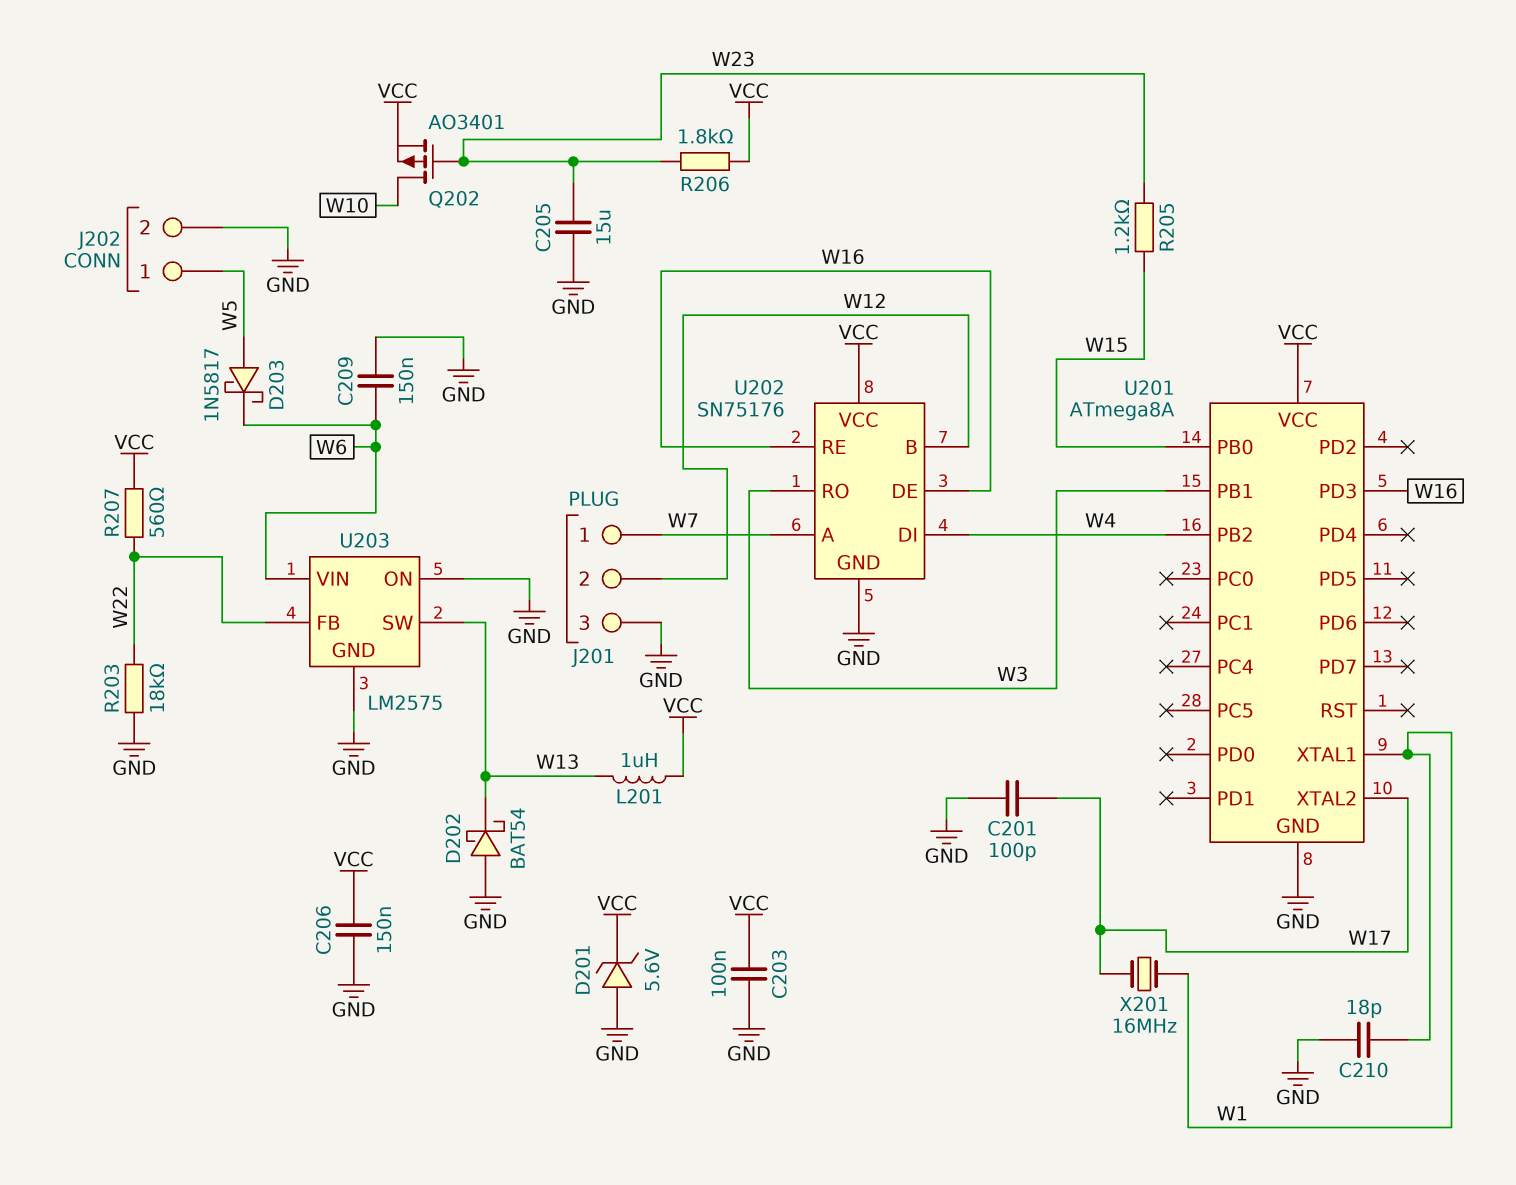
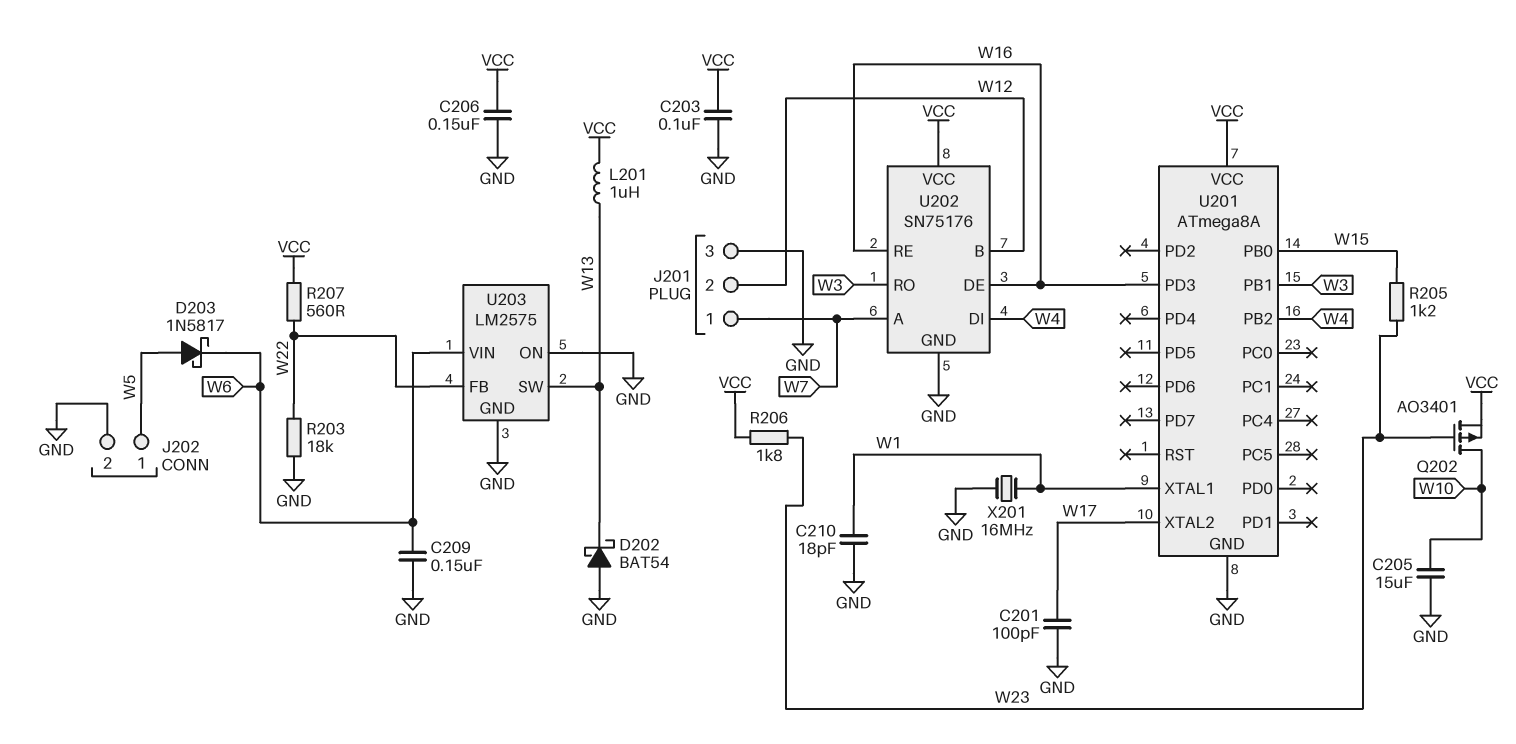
C205: 15uF (GND, W23) -> 15uF (GND, W10)
D201: zener 5.6V (A GND, K VCC) -> none
X201: 16MHz (W1, W17) -> 16MHz (GND, W1)

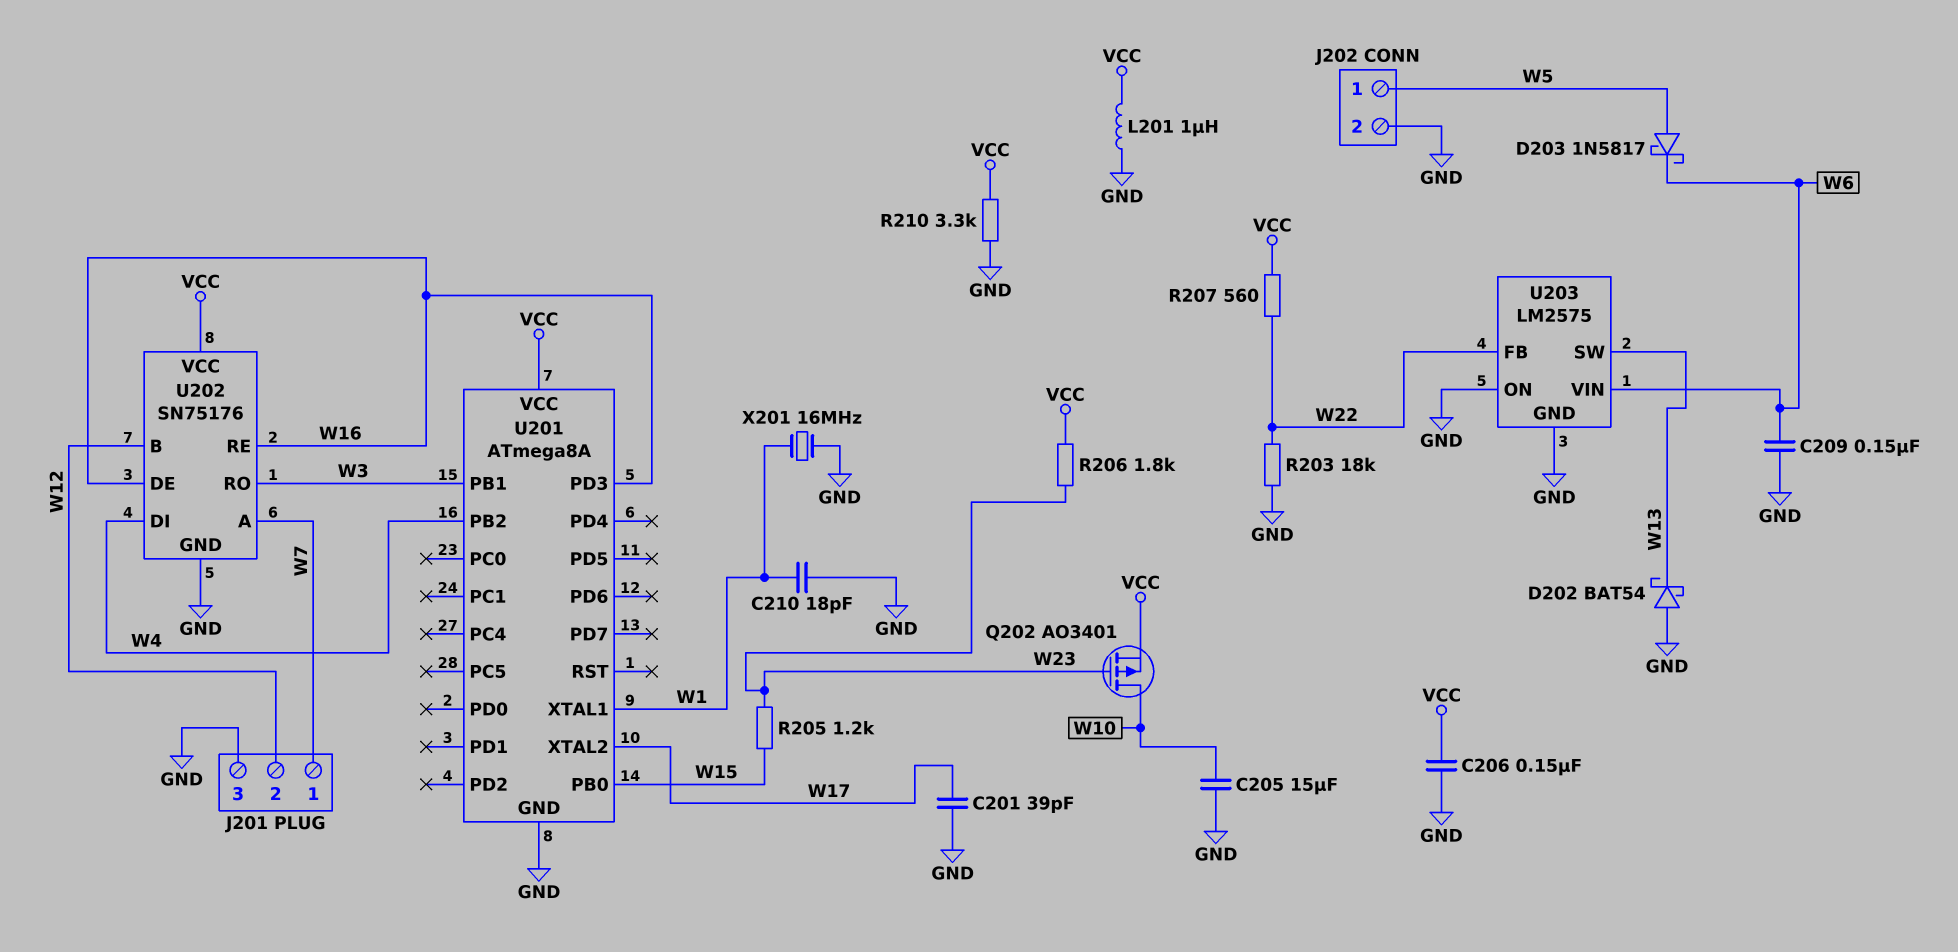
C201: 100pF (GND, W17) -> 39pF (GND, W17)
C203: 100nF (GND, VCC) -> none
L201: 1uH (VCC, W13) -> 1uH (GND, VCC)
R210: none -> 3.3k (GND, VCC)

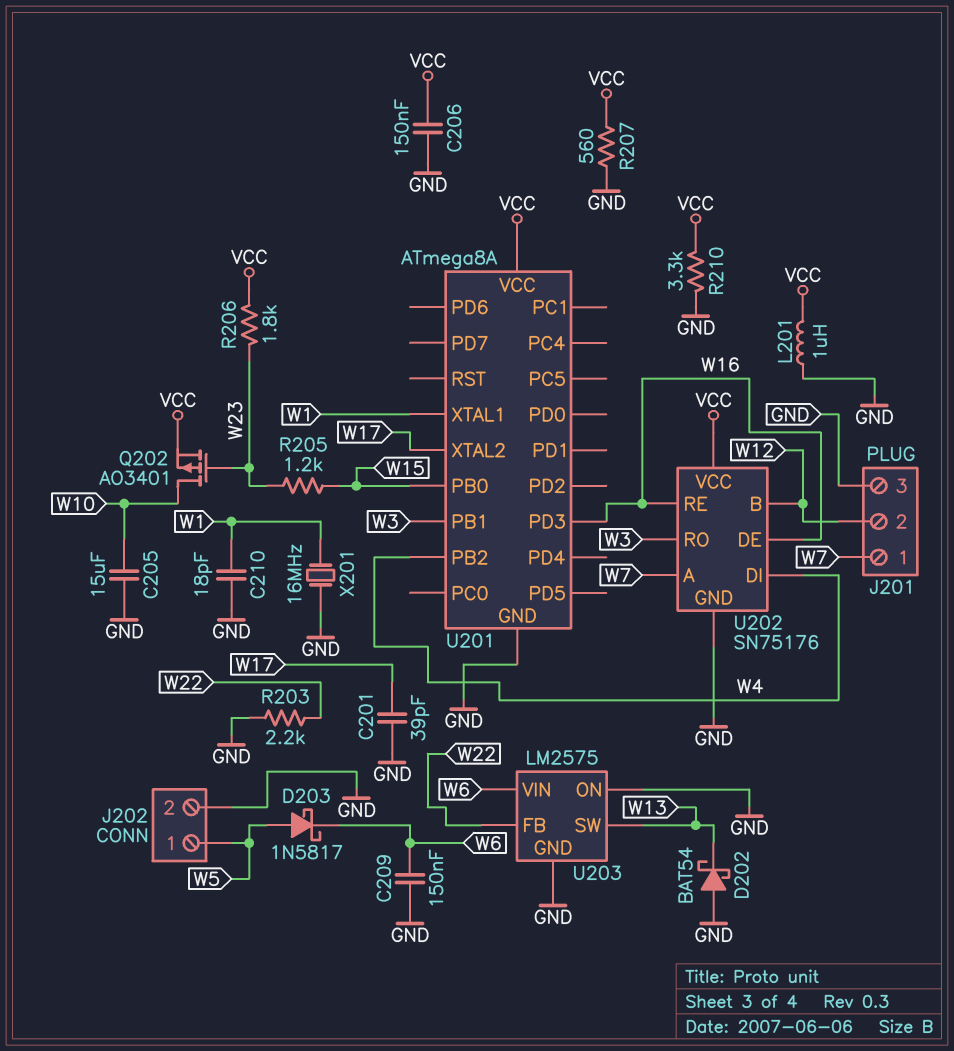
R203: 18k (GND, W22) -> 2.2k (GND, W22)
R207: 560 (VCC, W22) -> 560 (GND, VCC)

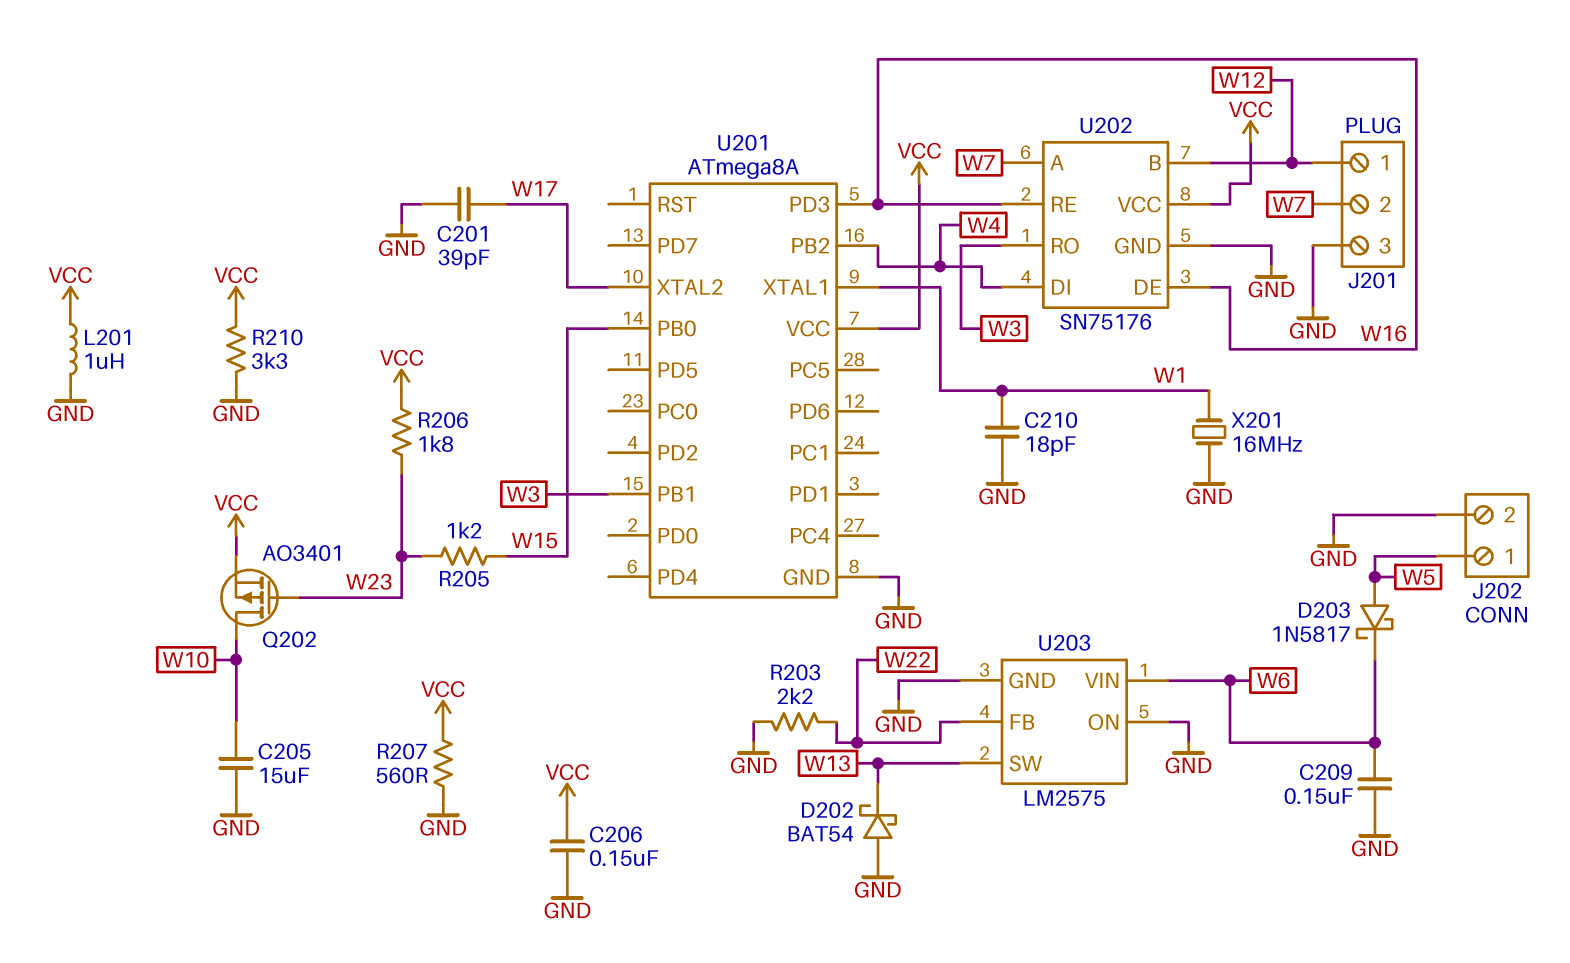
J201 pin 1: W7 -> W12
J201 pin 2: W12 -> W7

